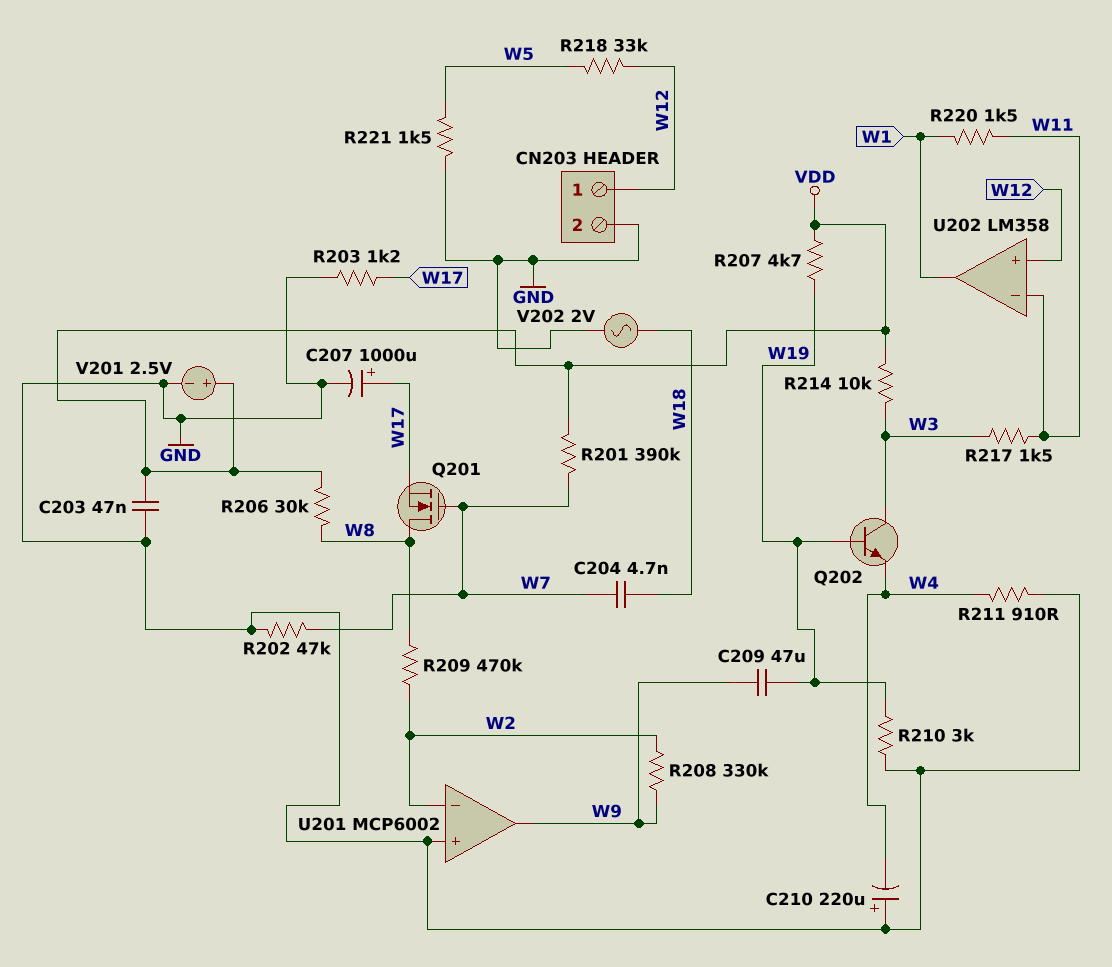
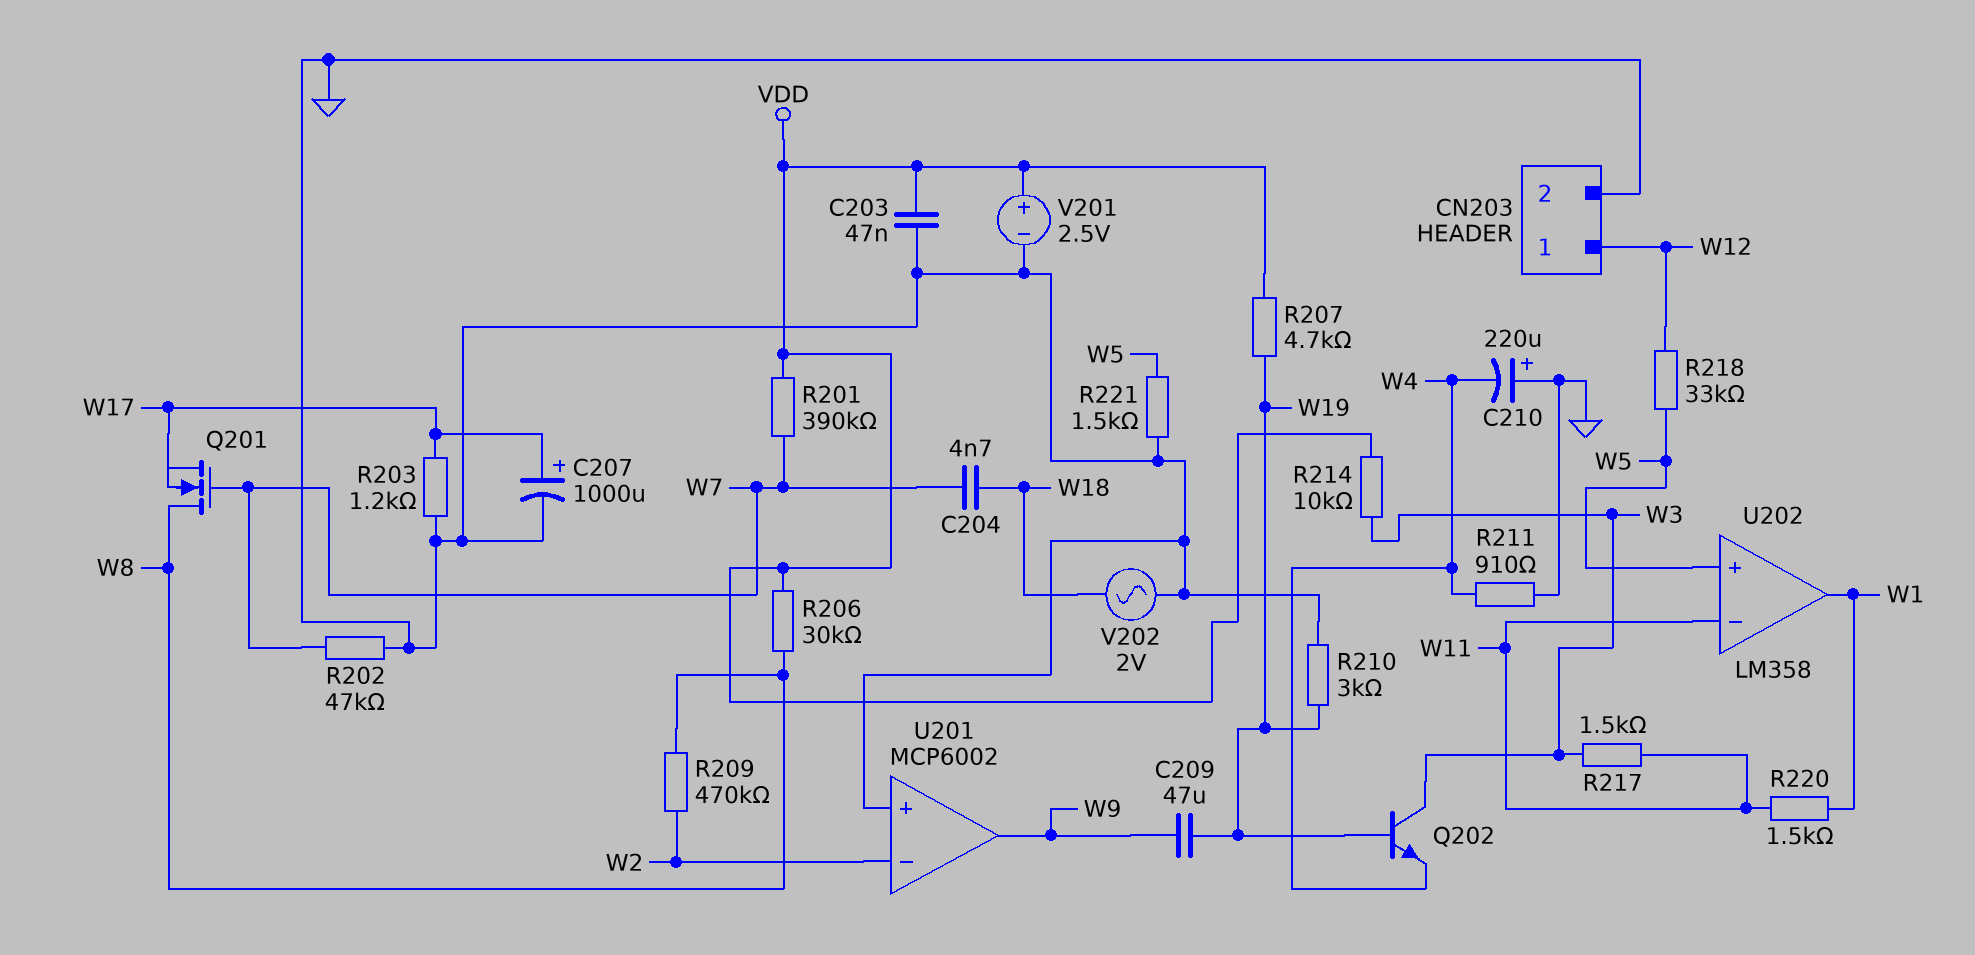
R208: 330k (W2, W9) -> none
U202 pin in+: W12 -> W5

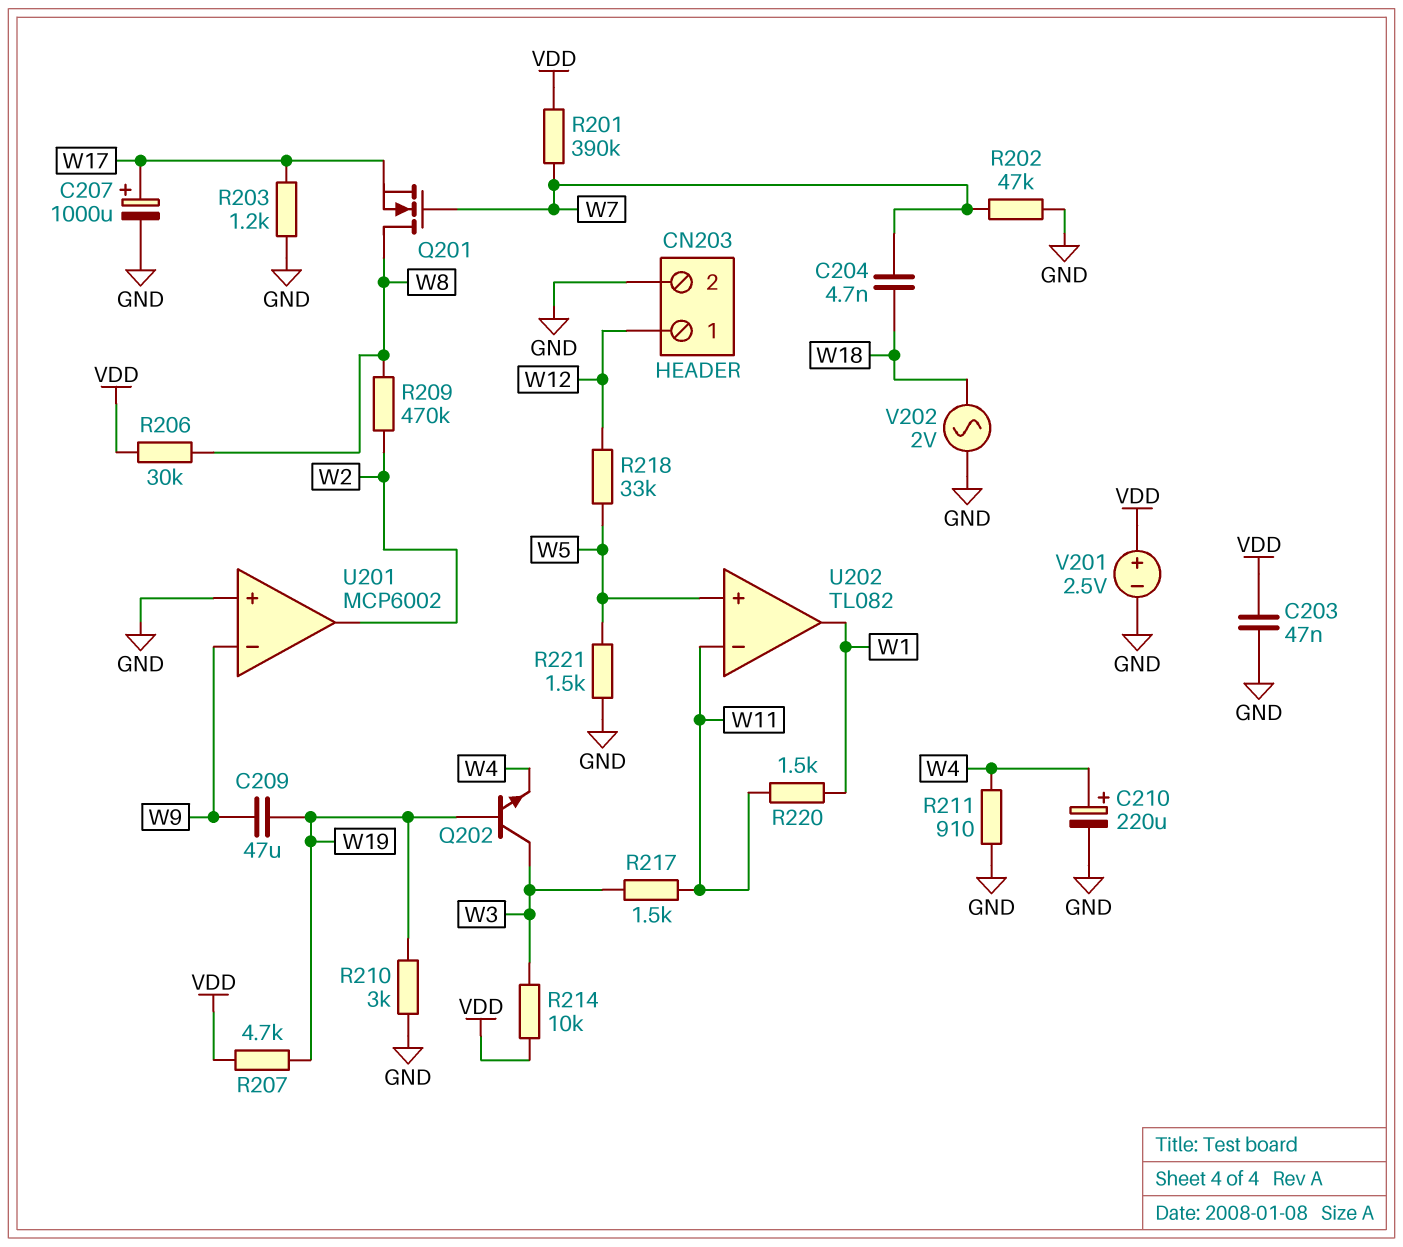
C210: 220uF (plus GND, minus W4) -> 220uF (plus W4, minus GND)
U201 pin in-: W2 -> W9
U201 pin out: W9 -> W2
U202: LM358 -> TL082

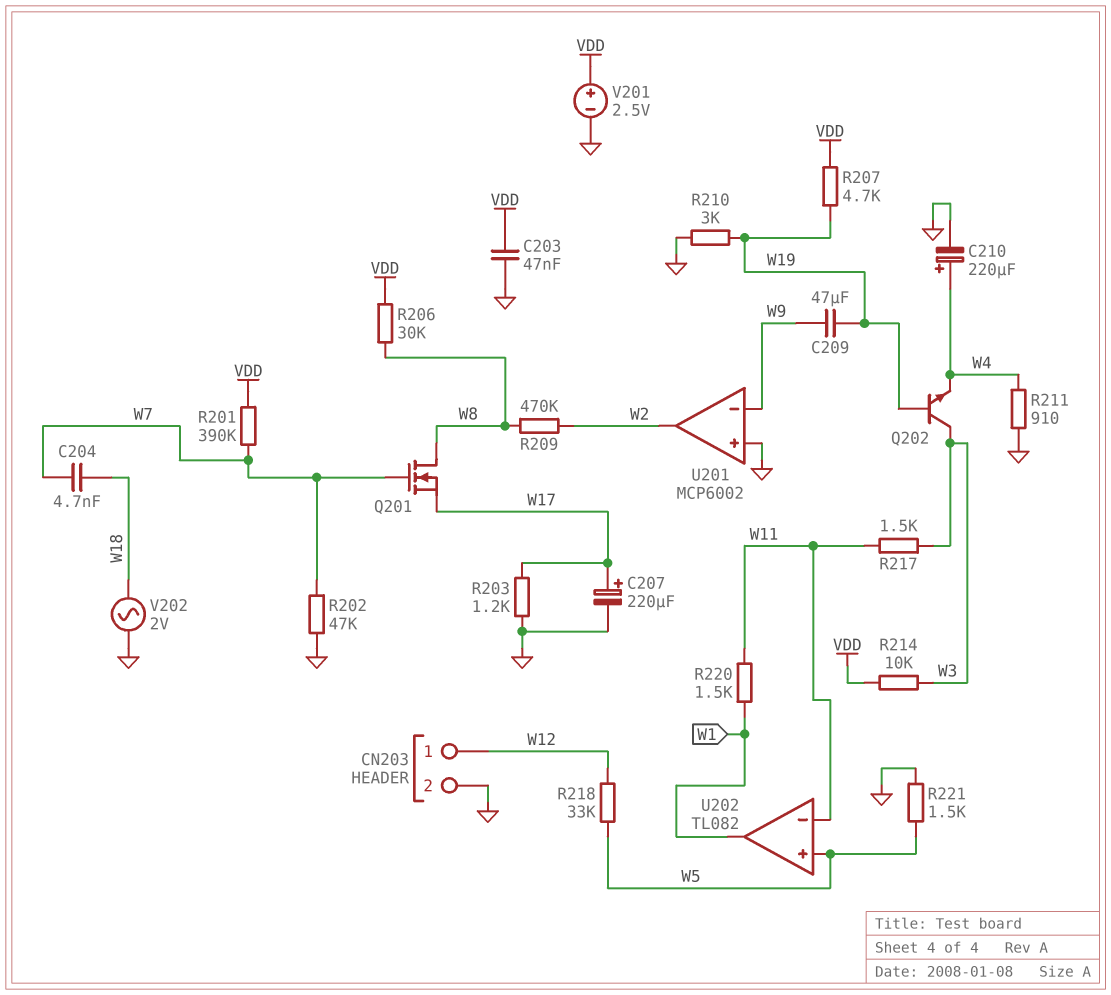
C207: 1000uF (plus W17, minus GND) -> 220uF (plus W17, minus GND)

